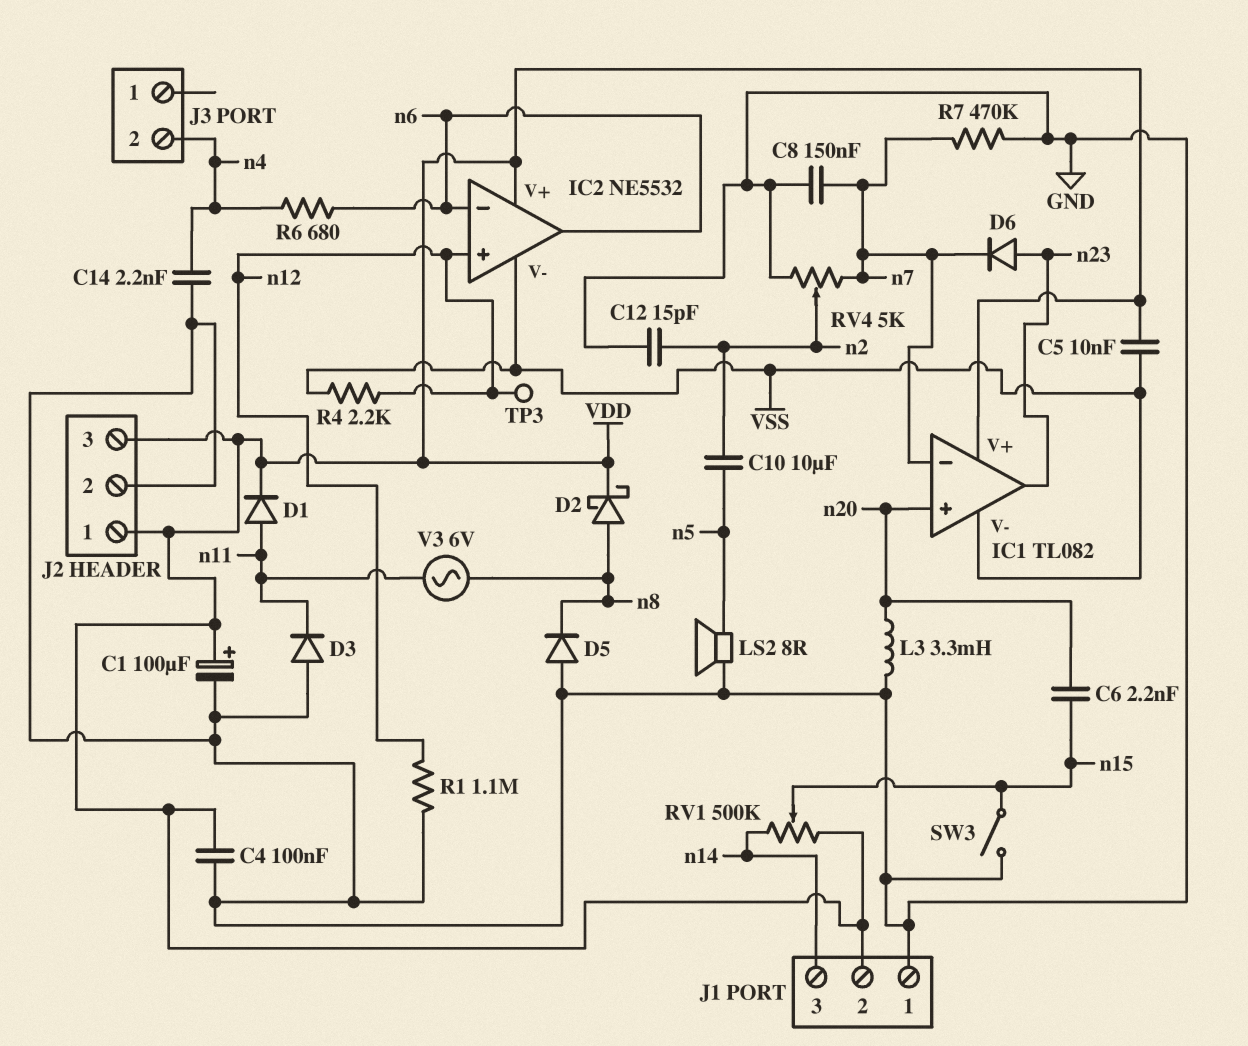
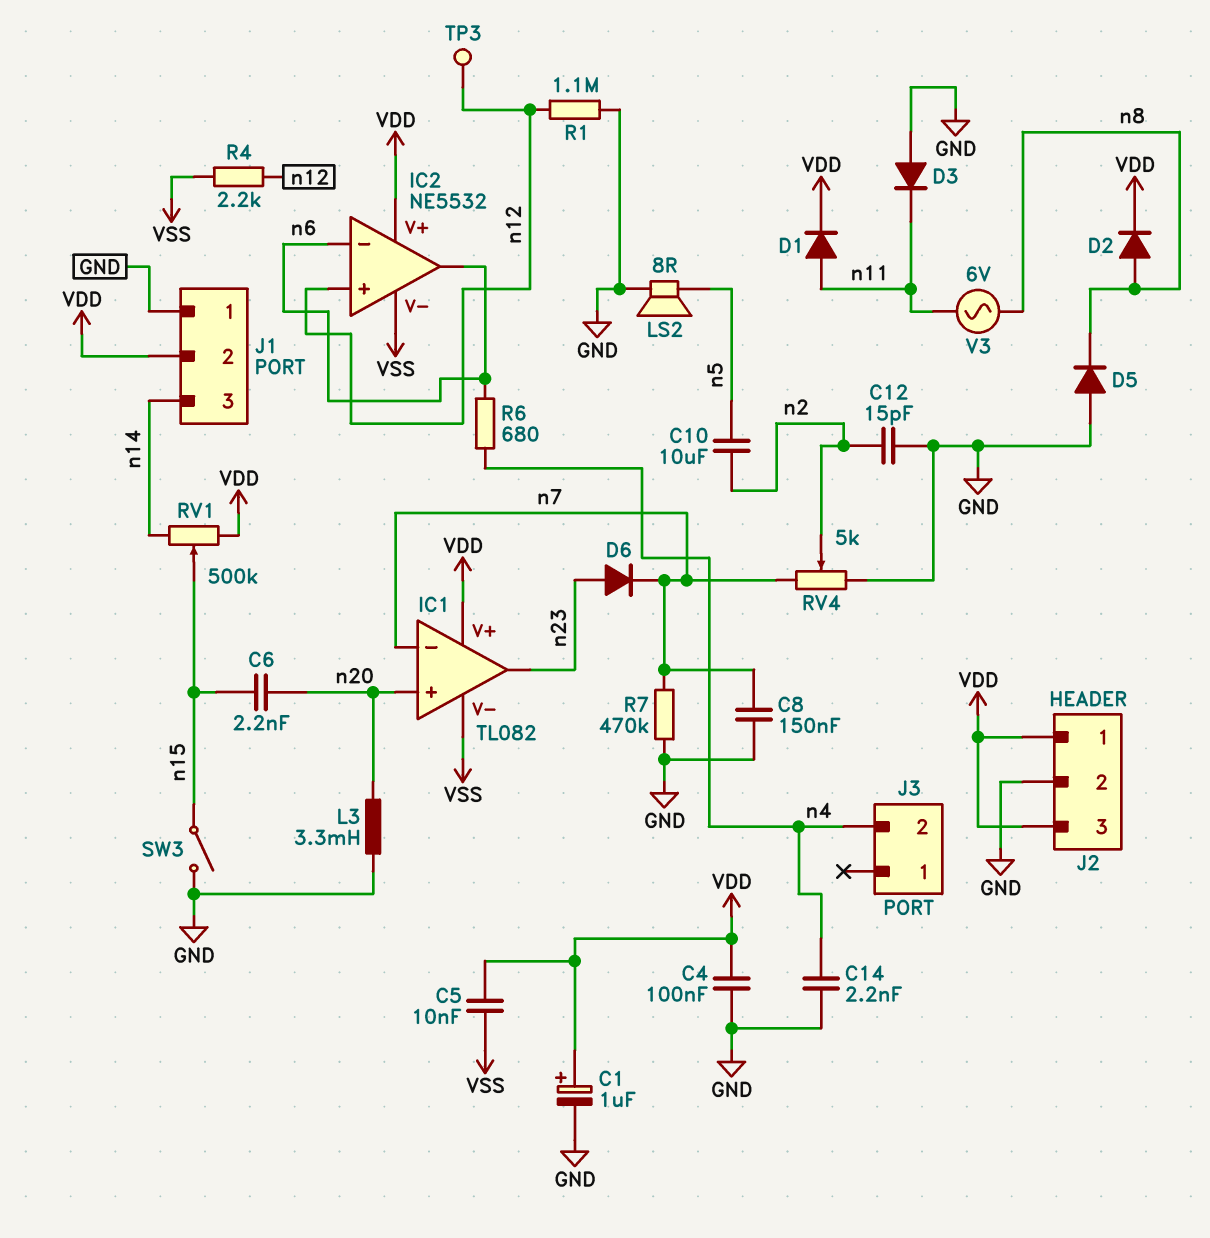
C1: 100uF (plus VDD, minus GND) -> 1uF (plus VDD, minus GND)
D2: schottky (A n8, K VDD) -> diode (A n8, K VDD)

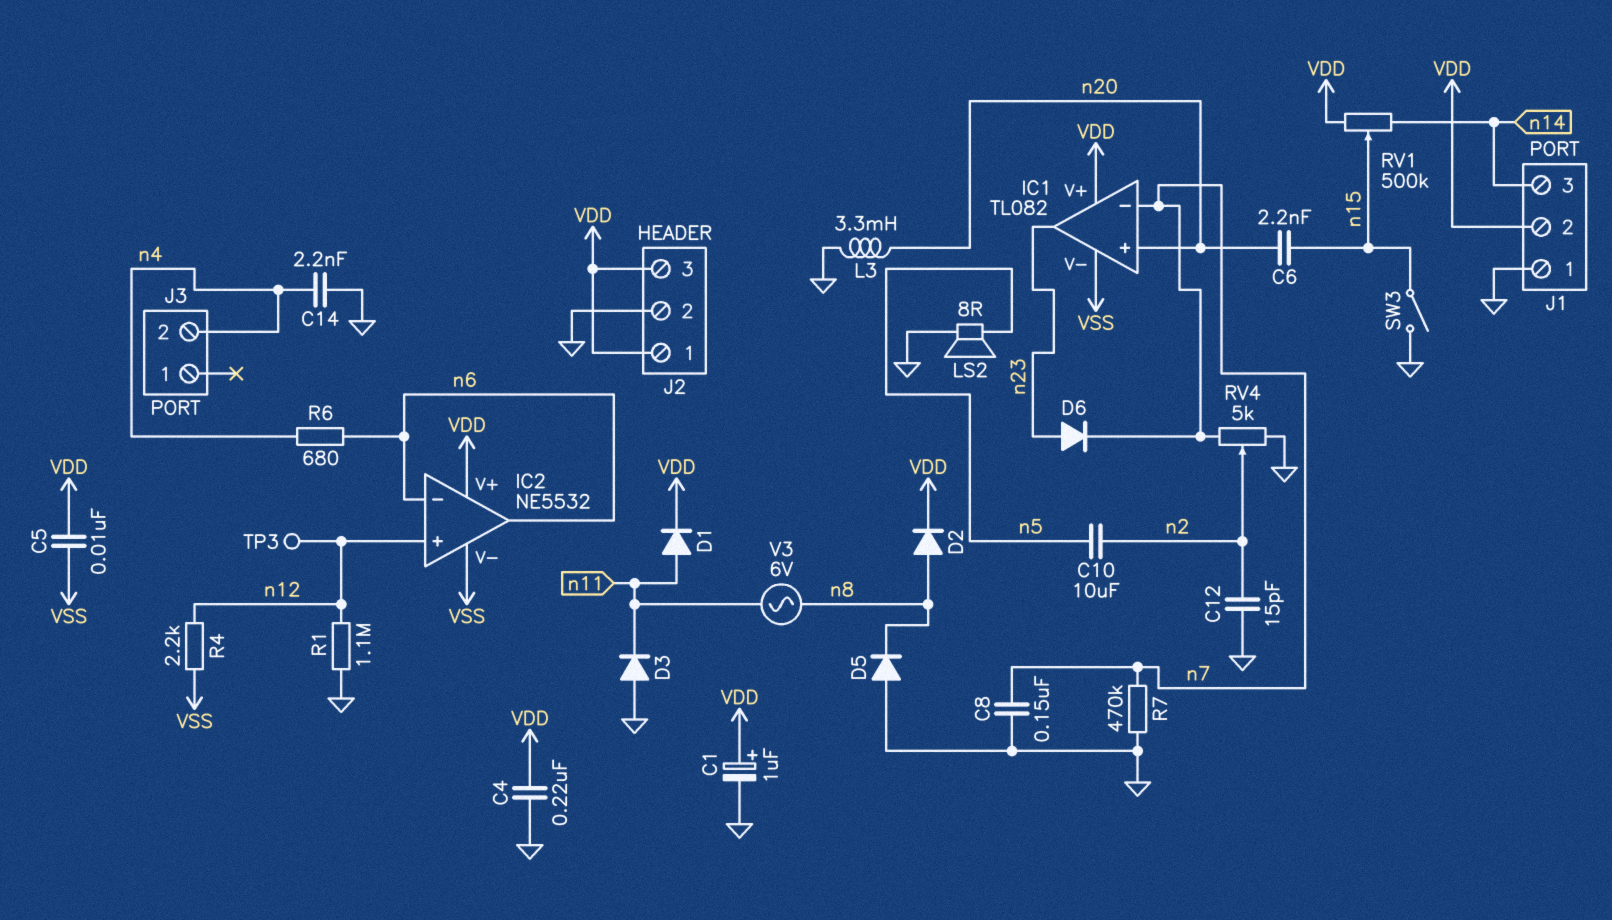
C4: 100nF (GND, VDD) -> 220nF (GND, VDD)

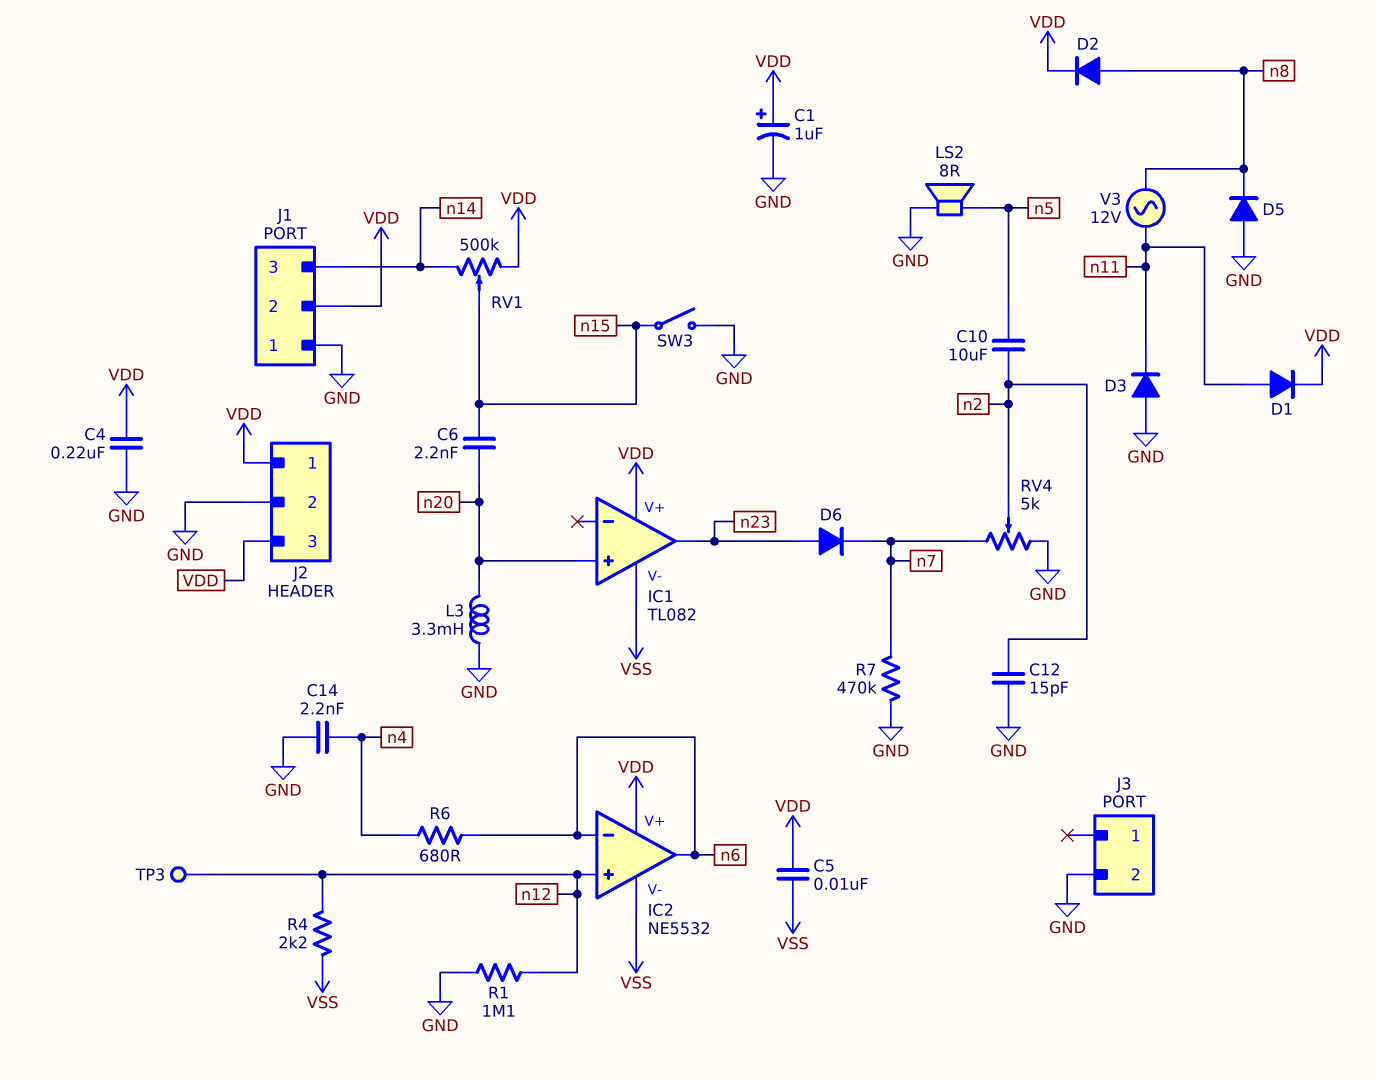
C8: 150nF (GND, n7) -> none
IC1 pin in-: n7 -> none
J3 pin 2: n4 -> GND
V3: AC 6V (n8, n11) -> AC 12V (n8, n11)

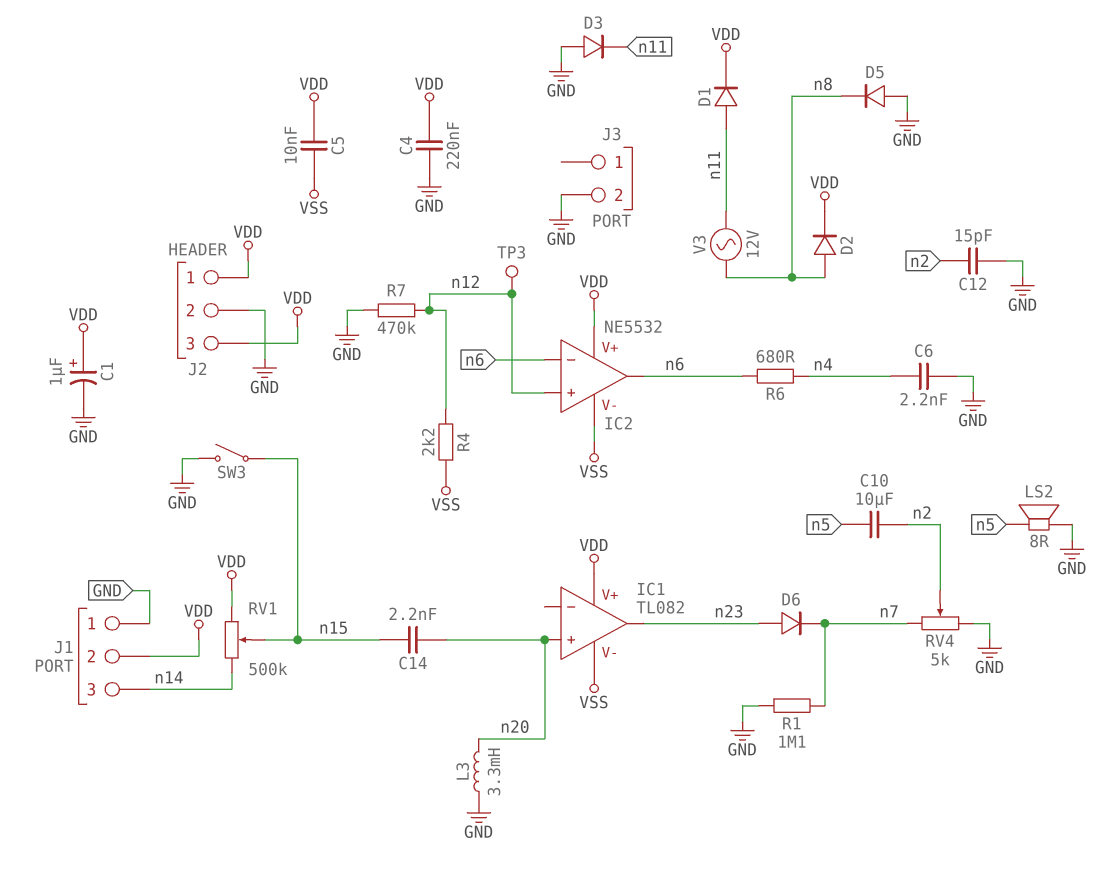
C6: 2.2nF (n15, n20) -> 2.2nF (GND, n4)
C14: 2.2nF (GND, n4) -> 2.2nF (n15, n20)
R1: 1.1M (GND, n12) -> 1.1M (GND, n7)
R7: 470k (GND, n7) -> 470k (GND, n12)

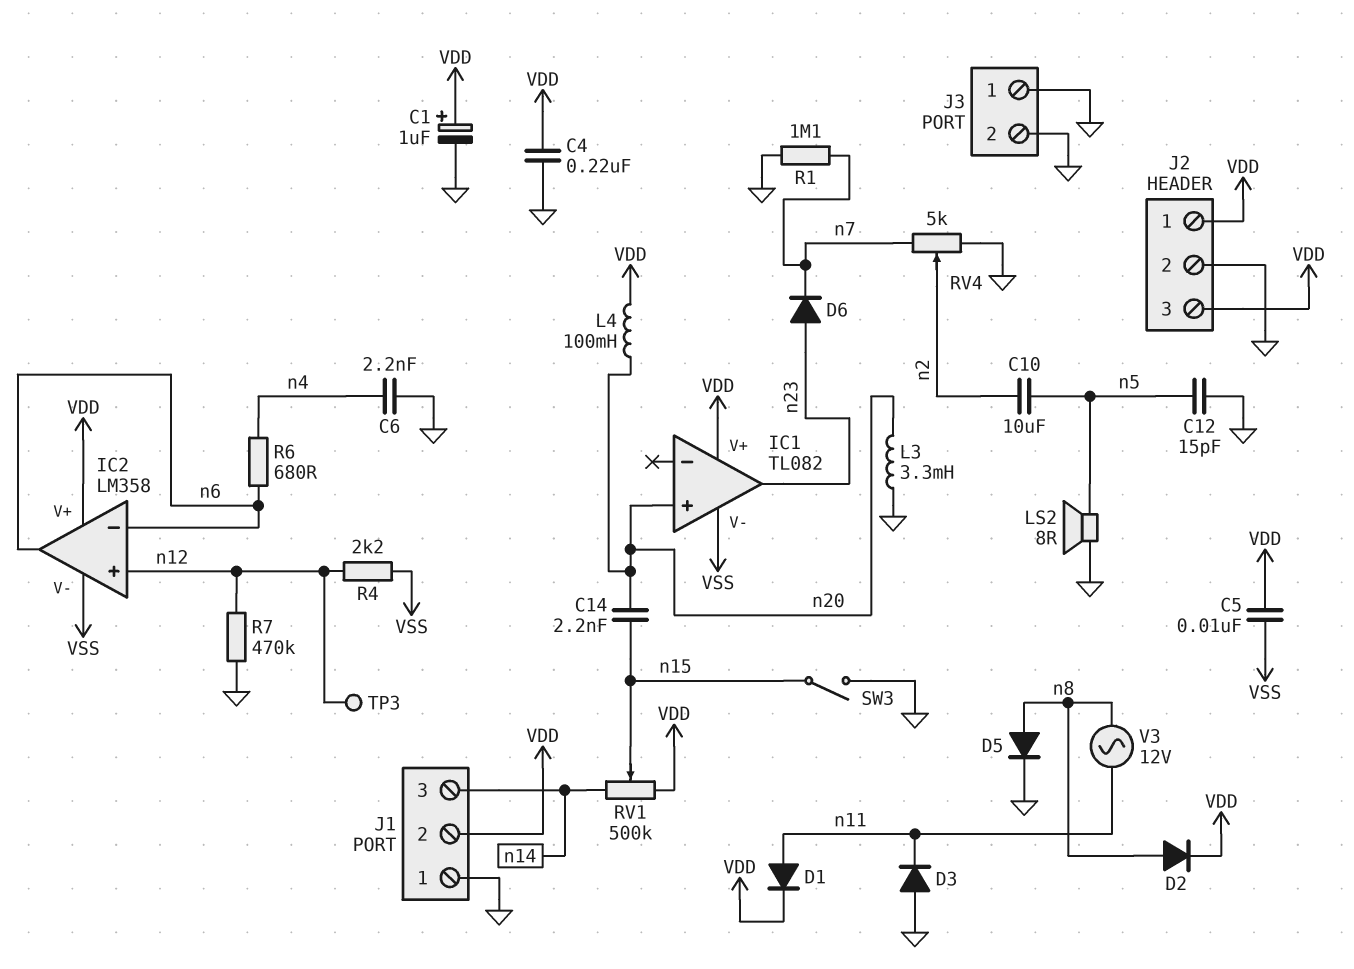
C12: 15pF (GND, n2) -> 15pF (GND, n5)
D5: diode (A GND, K n8) -> diode (A n8, K GND)
IC2: NE5532 -> LM358
J3 pin 1: none -> GND
L4: none -> 100mH (VDD, n20)

